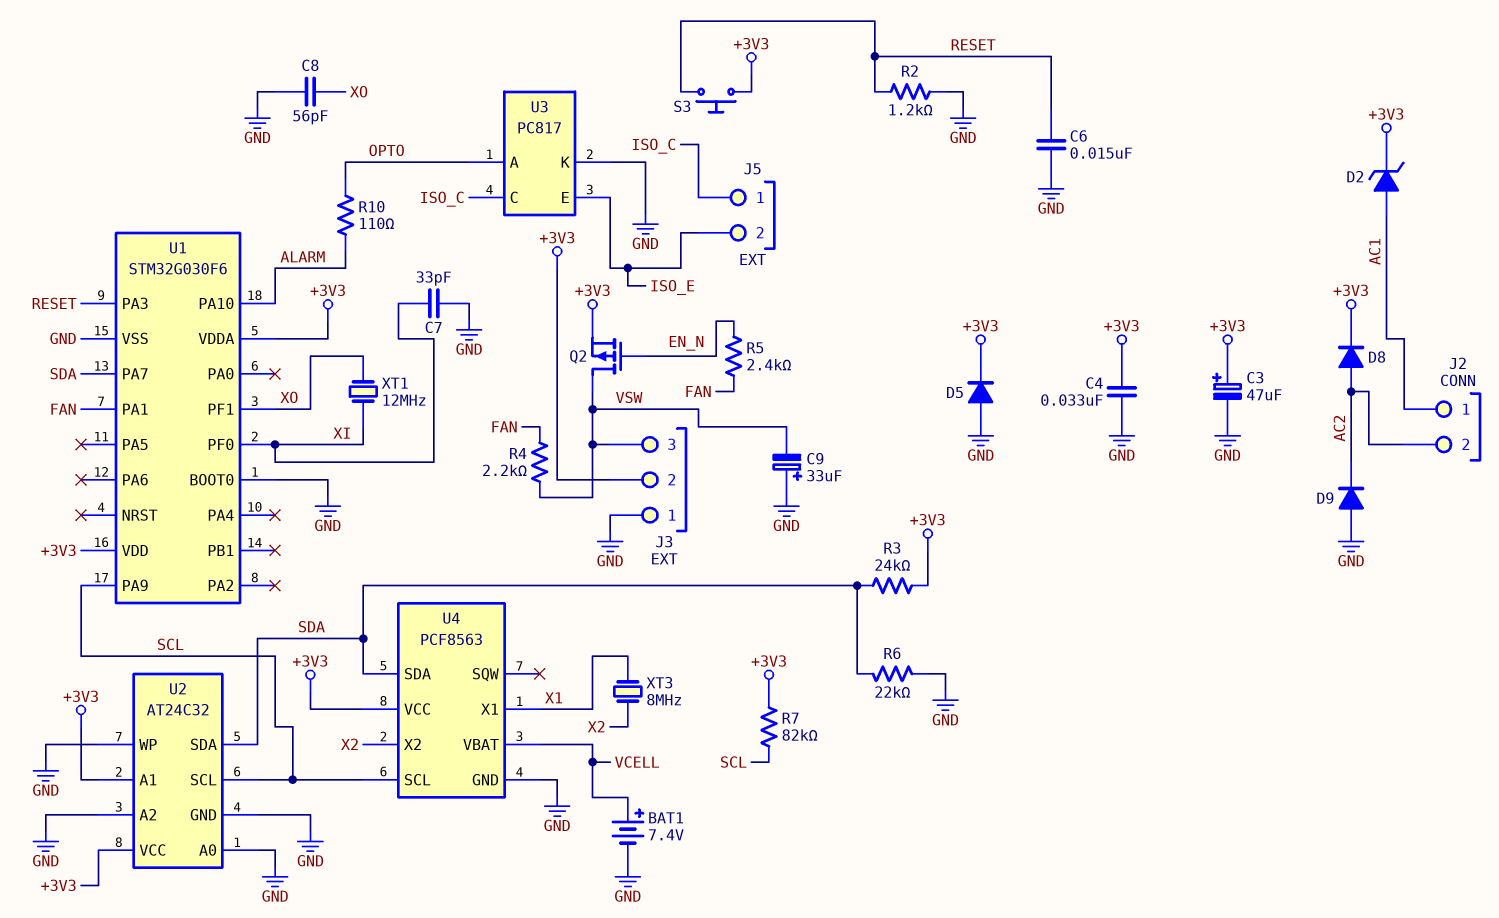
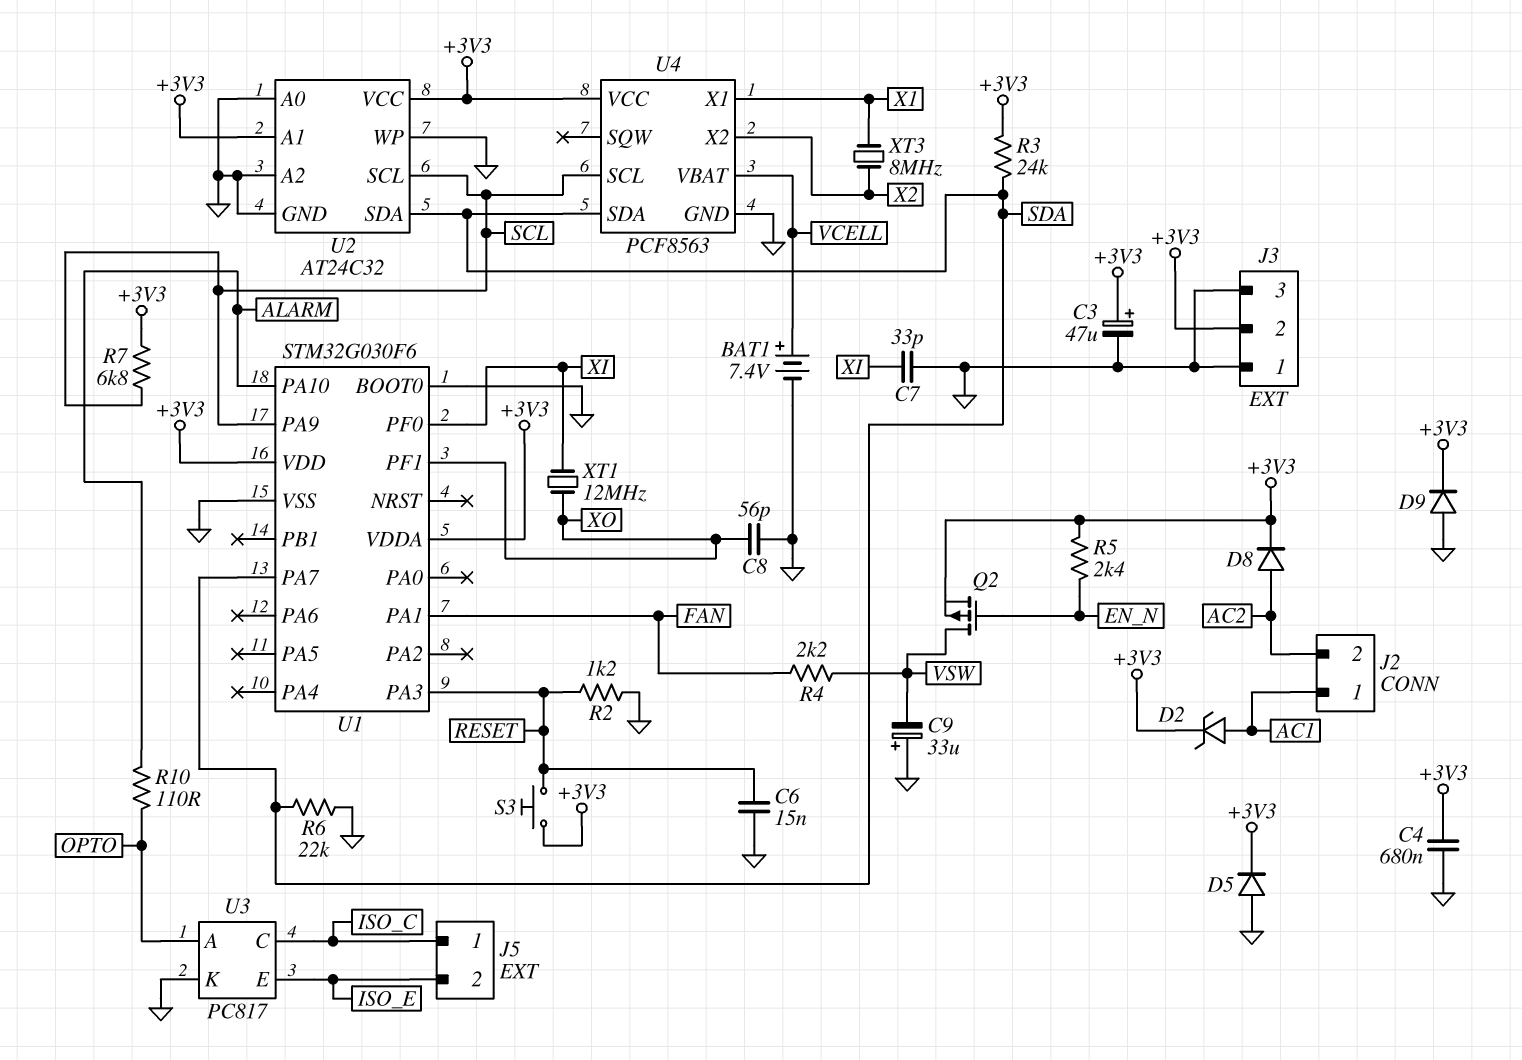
C4: 33nF (+3V3, GND) -> 680nF (+3V3, GND)
D9: diode (A GND, K AC2) -> diode (A GND, K +3V3)
J3 pin 3: VSW -> GND
R5: 2.4k (EN_N, FAN) -> 2.4k (+3V3, EN_N)
R7: 82k (+3V3, SCL) -> 6.8k (+3V3, SCL)

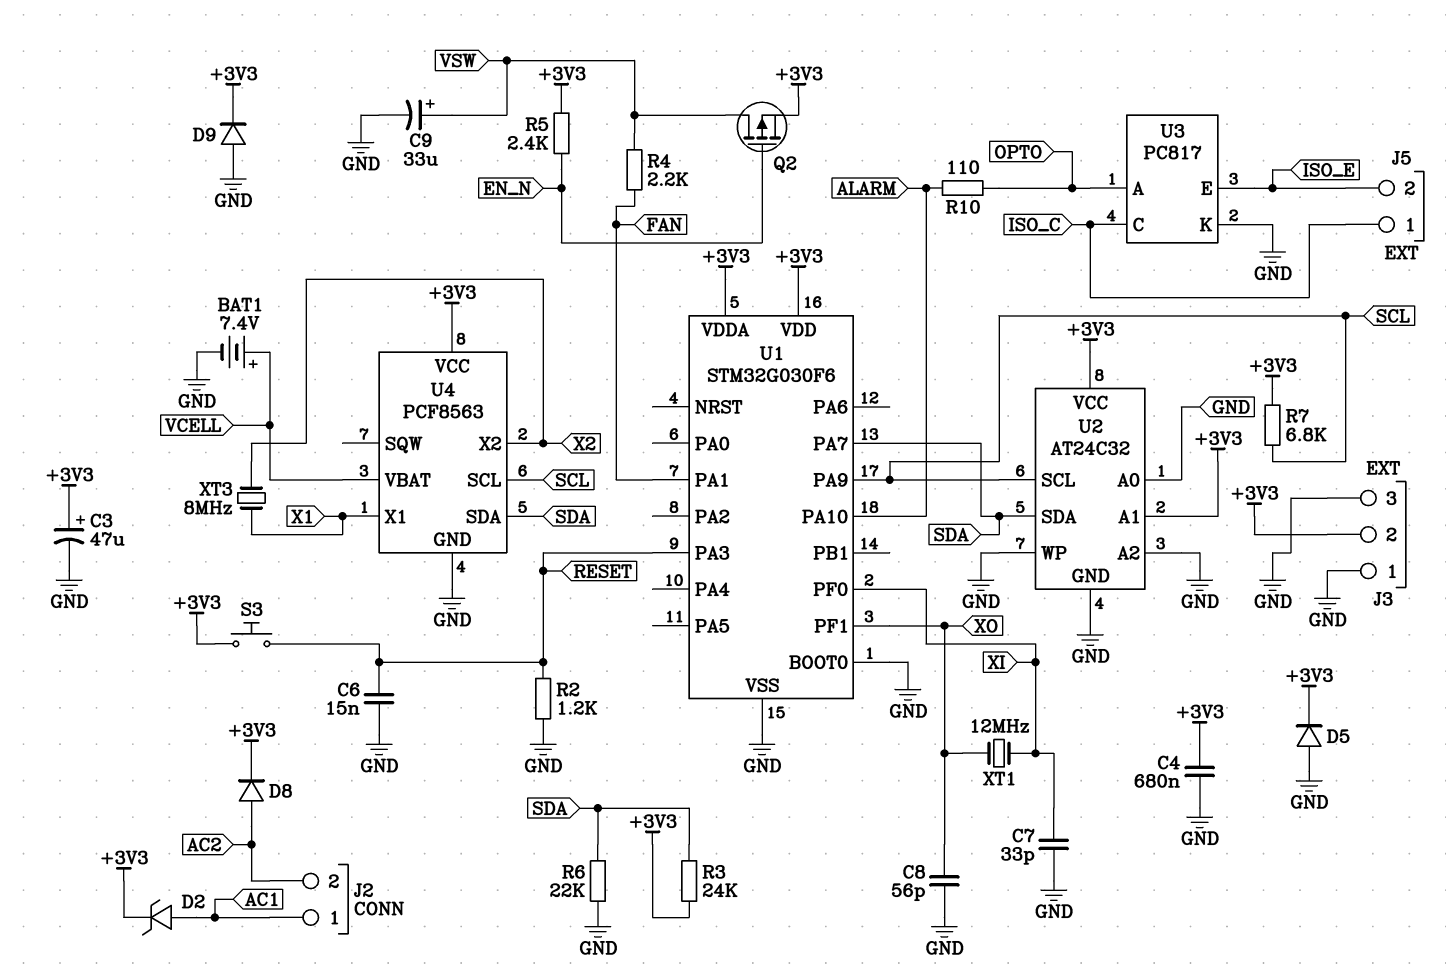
C9: 33uF (plus GND, minus VSW) -> 33uF (plus VSW, minus GND)

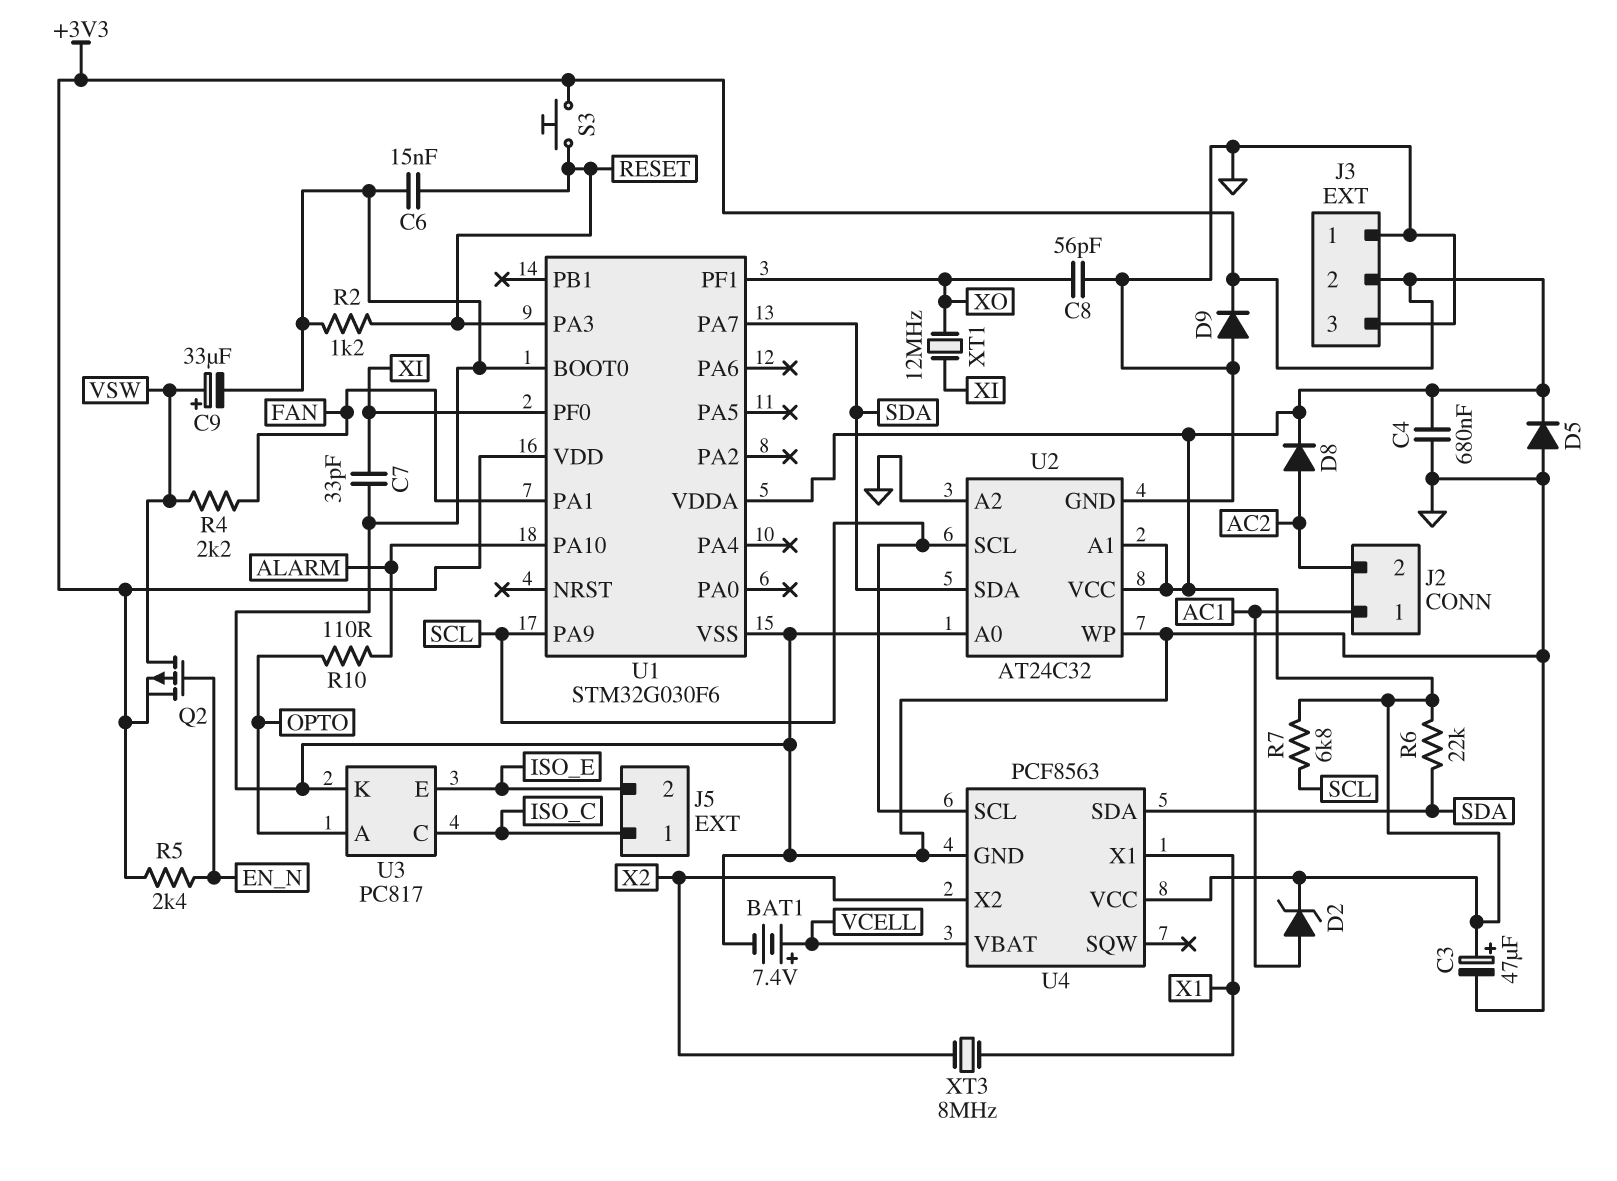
R3: 24k (+3V3, SDA) -> none
R6: 22k (GND, SDA) -> 22k (+3V3, SDA)

